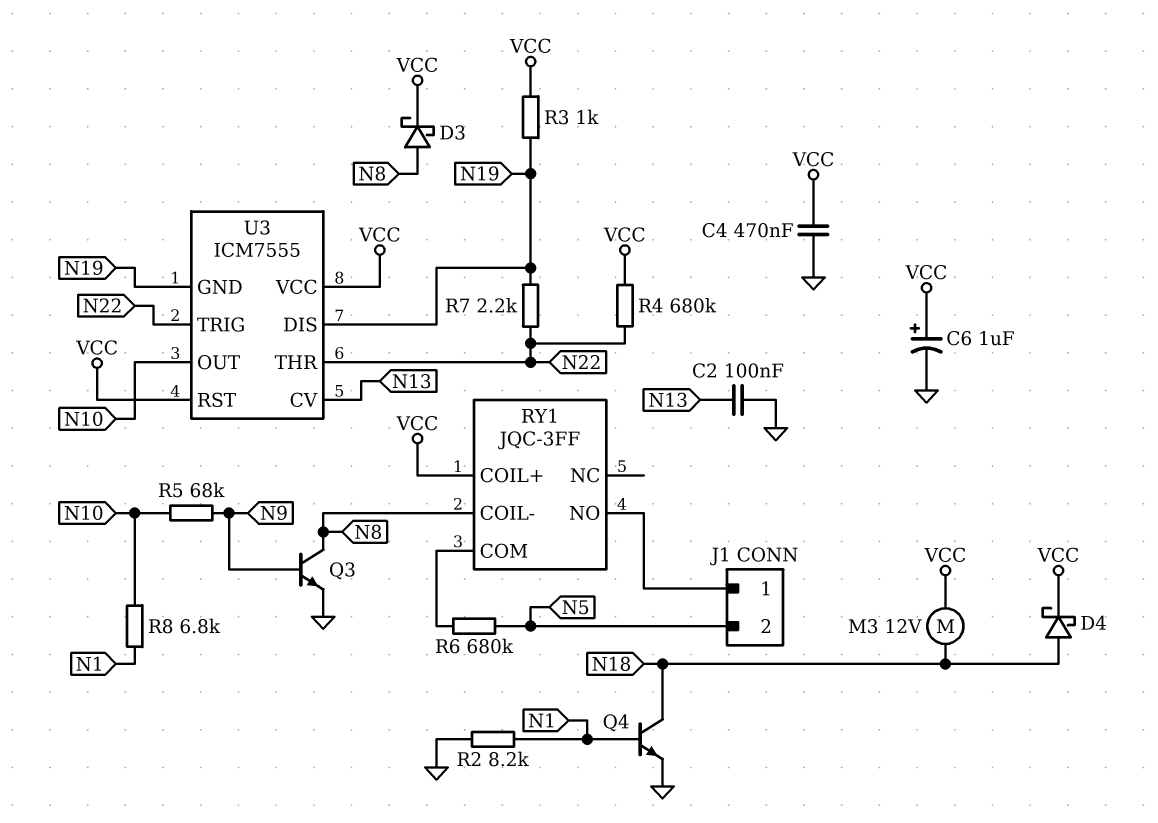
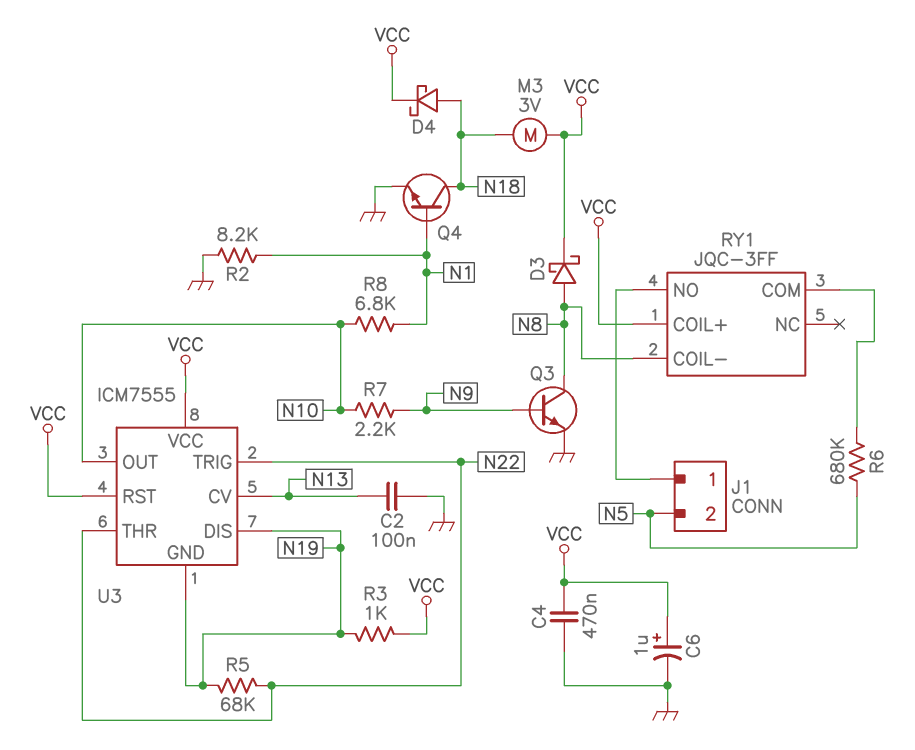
M3: motor 12V (N18, VCC) -> motor 3V (N18, VCC)
R4: 680k (N22, VCC) -> none
R5: 68k (N9, N10) -> 68k (N19, N22)
R7: 2.2k (N19, N22) -> 2.2k (N9, N10)

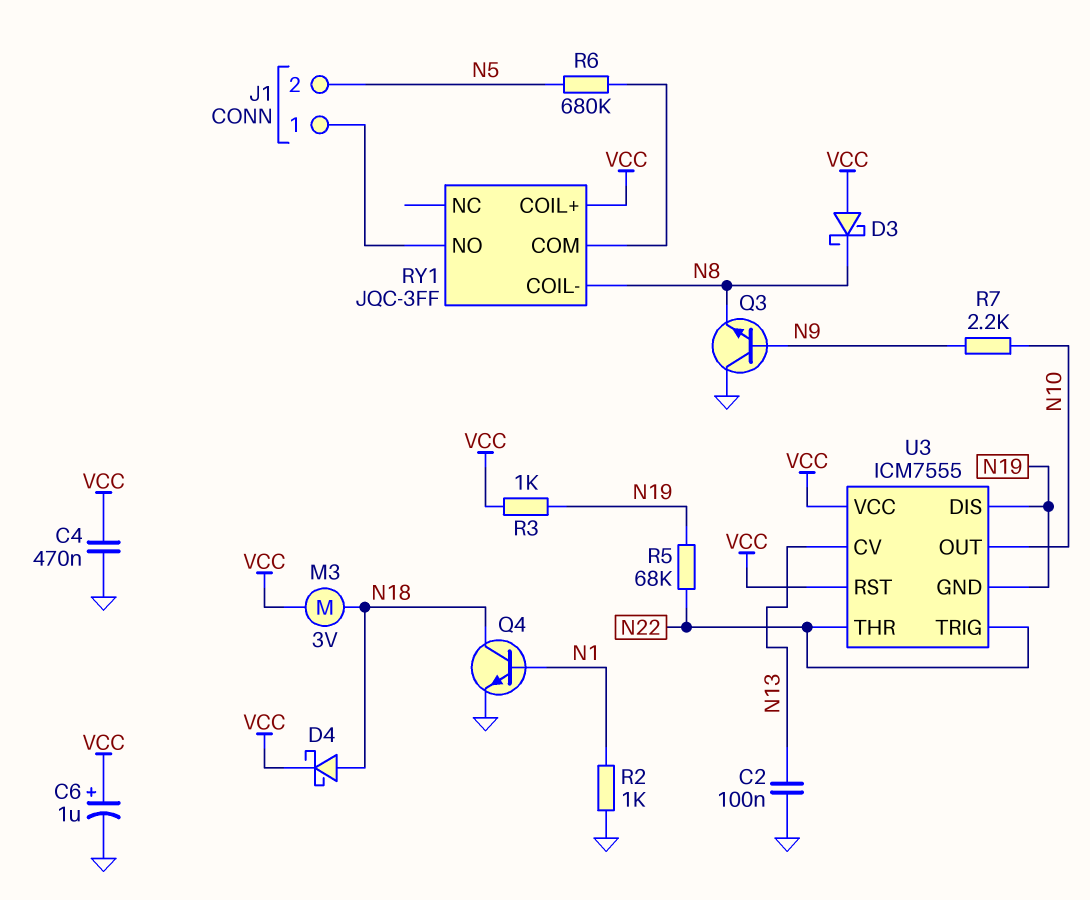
D3: schottky (A N8, K VCC) -> schottky (A VCC, K N8)
Q3: NPN (B N9, C N8, E GND) -> NPN (B N9, C GND, E N8)
R2: 8.2k (GND, N1) -> 1k (GND, N1)
R8: 6.8k (N1, N10) -> none

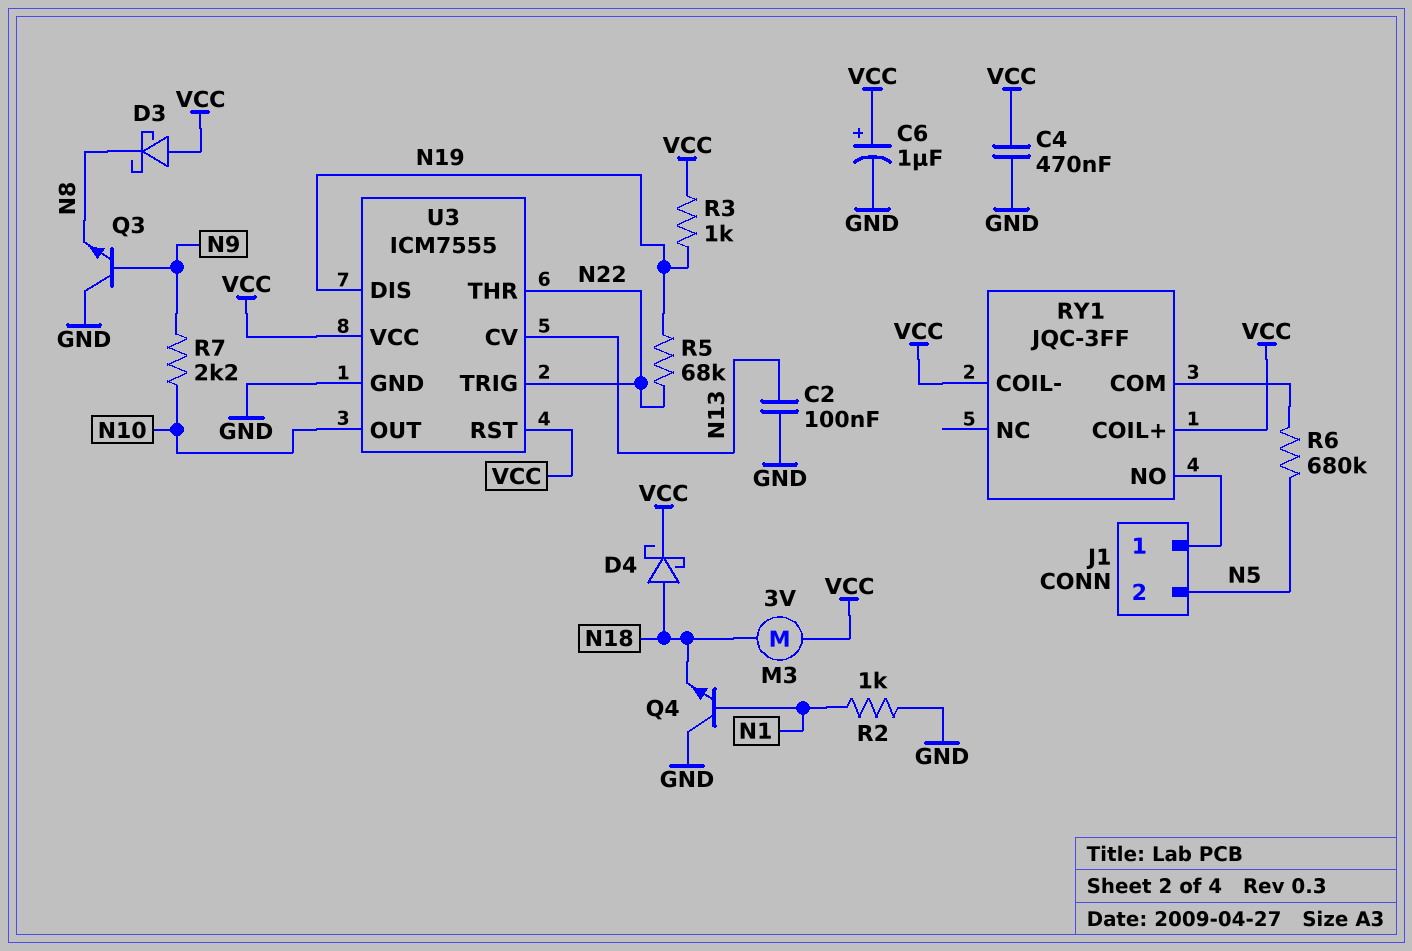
Q4: NPN (B N1, C N18, E GND) -> NPN (B N1, C GND, E N18)
RY1 pin COIL-: N8 -> VCC
U3 pin GND: N19 -> GND

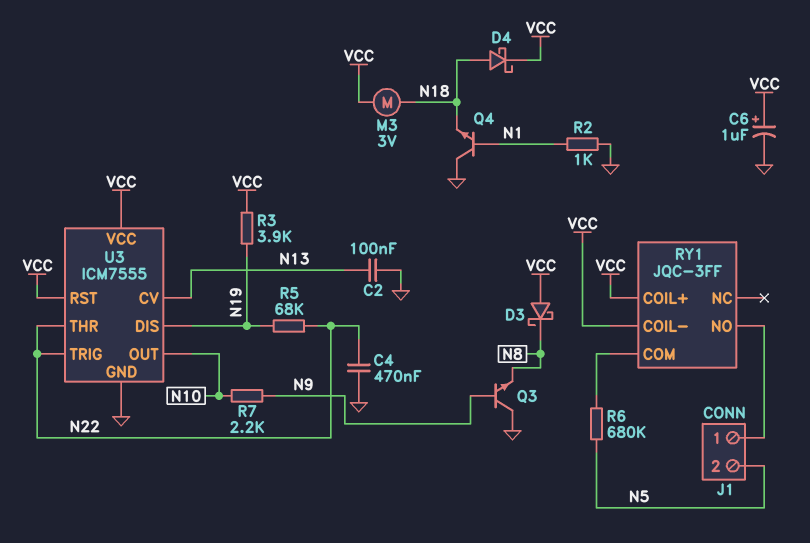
C4: 470nF (GND, VCC) -> 470nF (GND, N22)
R3: 1k (N19, VCC) -> 3.9k (N19, VCC)

